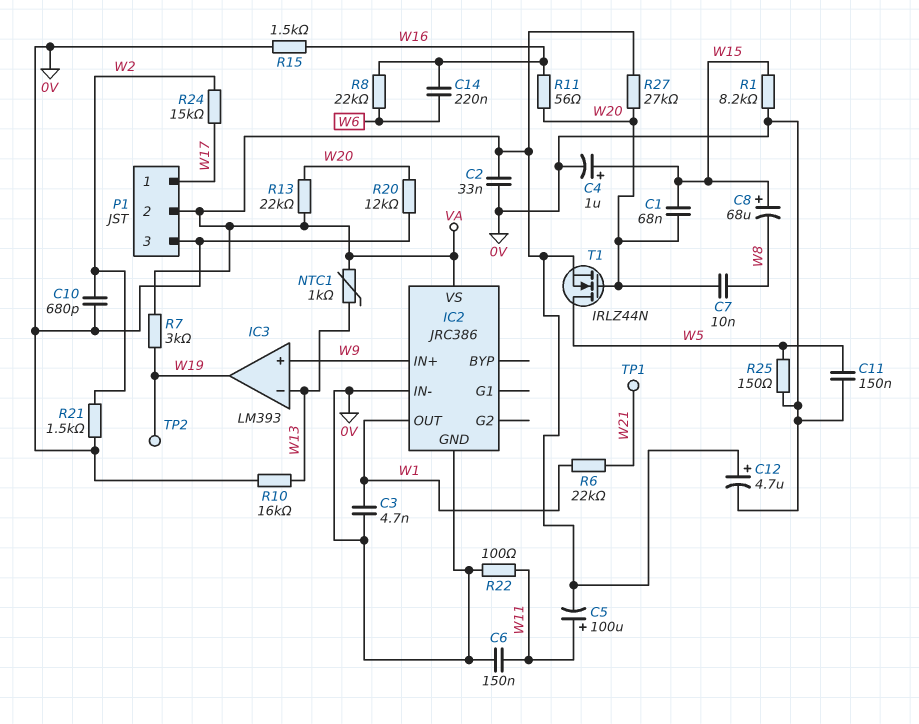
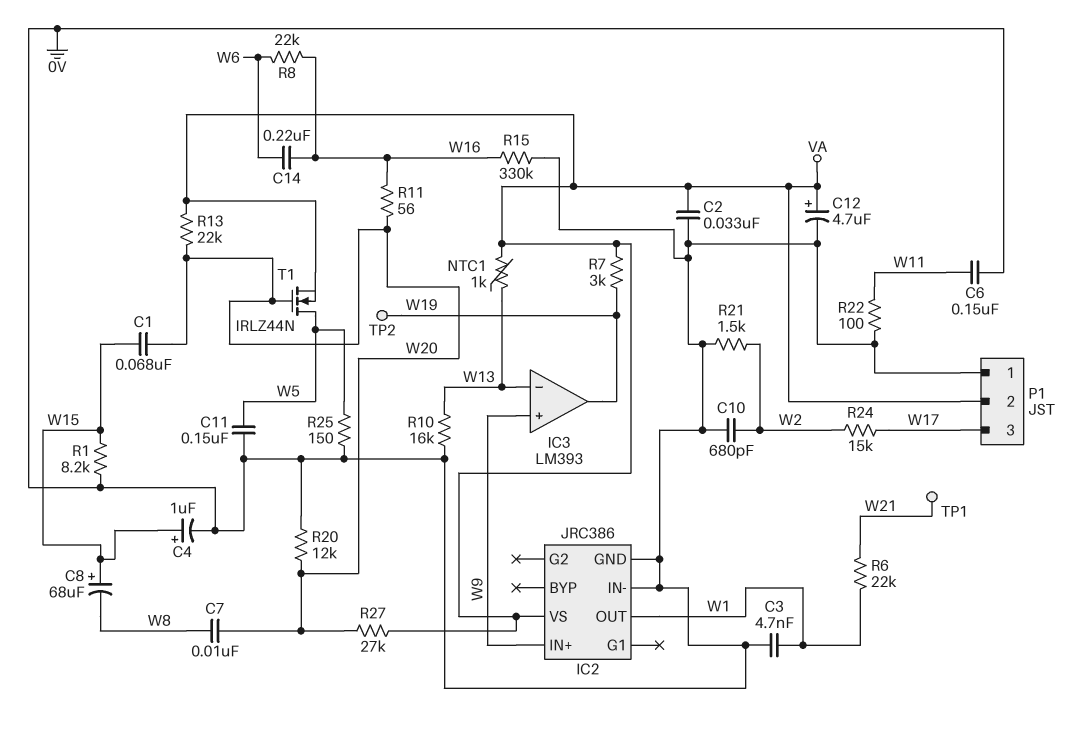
C5: 100uF (plus W11, minus VA) -> none
P1 pin 1: W17 -> 0V
P1 pin 3: 0V -> W17
R15: 1.5k (0V, W16) -> 330k (0V, W16)

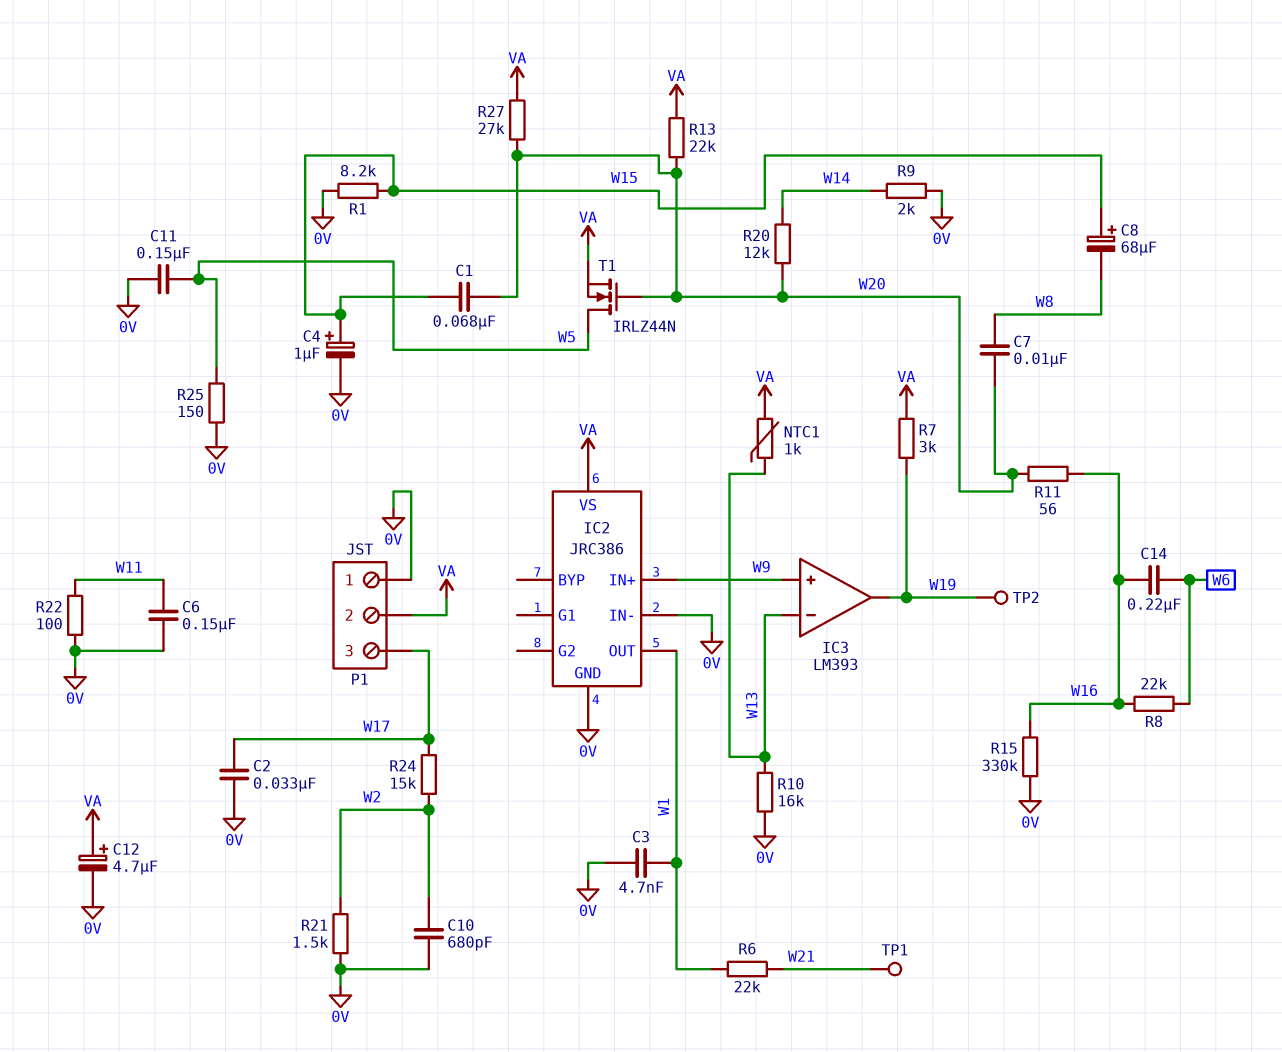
C2: 33nF (0V, VA) -> 33nF (0V, W17)
R9: none -> 2k (0V, W14)
R20: 12k (0V, W20) -> 12k (W14, W20)

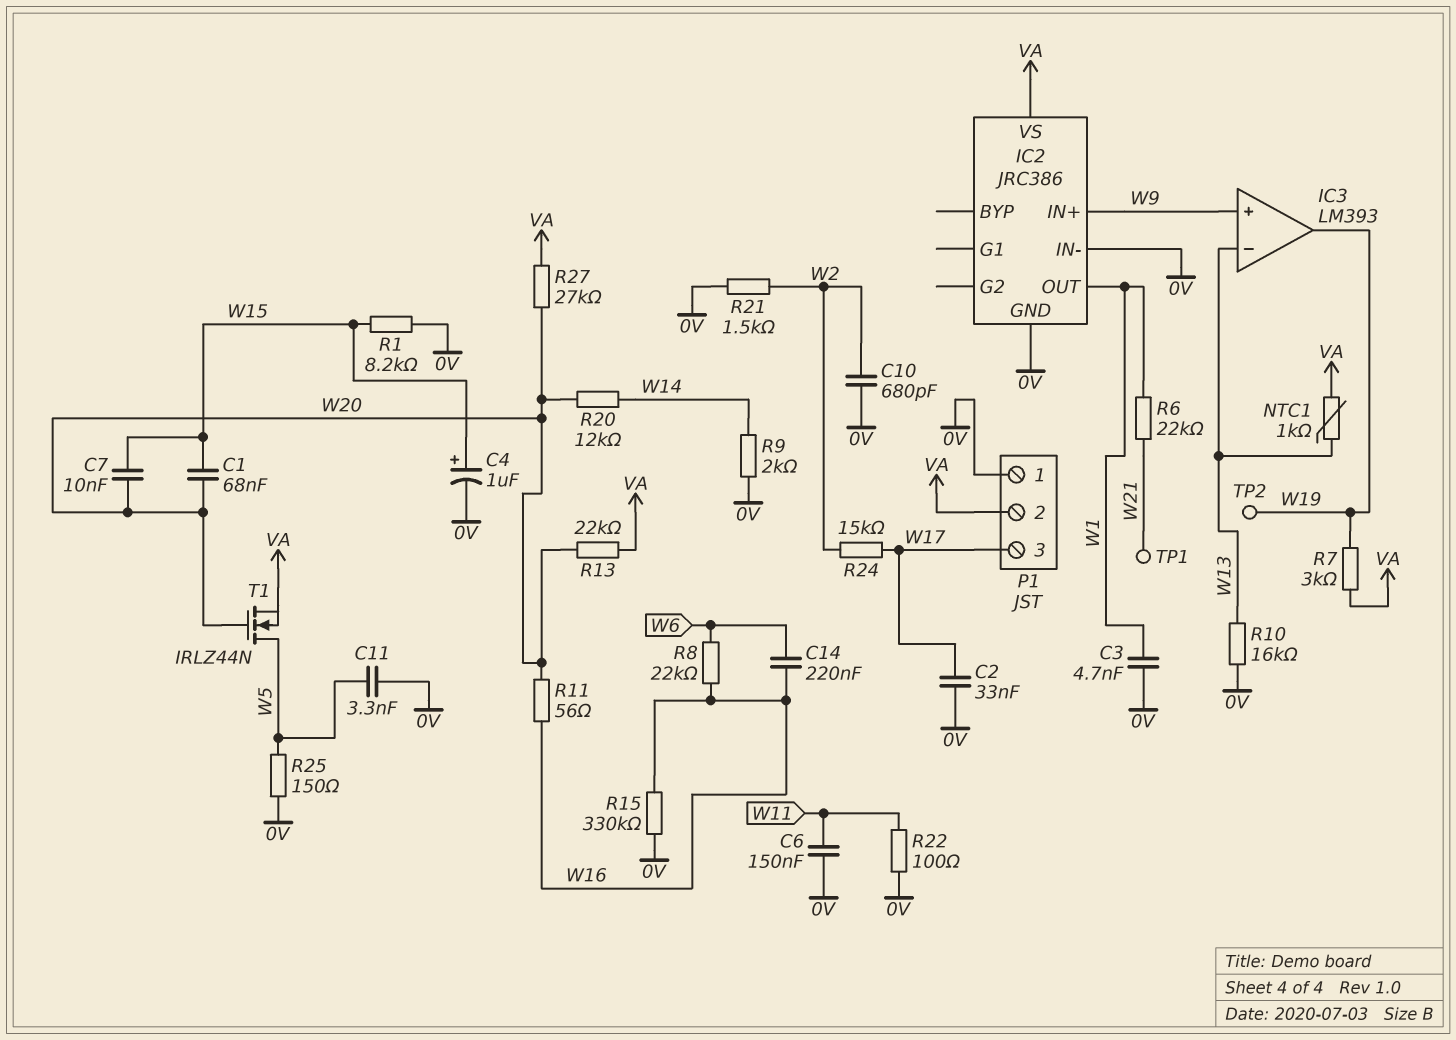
C7: 10nF (W8, W20) -> 10nF (W15, W20)
C8: 68uF (plus W15, minus W8) -> none
C11: 150nF (0V, W5) -> 3.3nF (0V, W5)
C12: 4.7uF (plus VA, minus 0V) -> none

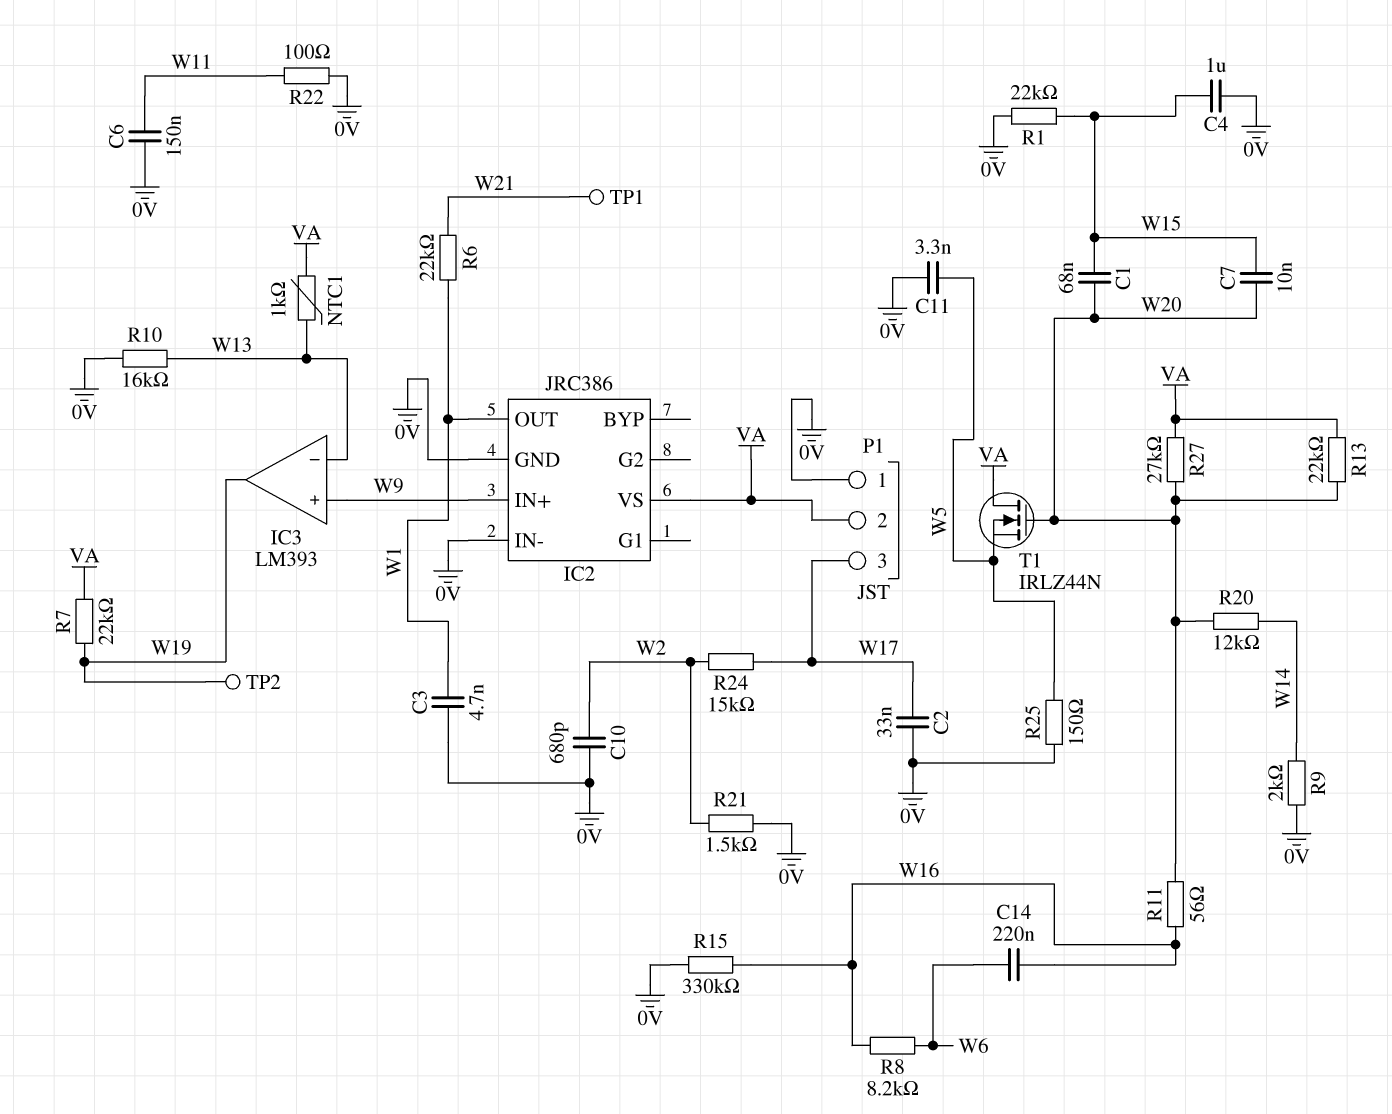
C4: 1uF (plus W15, minus 0V) -> 1uF (0V, W15)
R1: 8.2k (0V, W15) -> 22k (0V, W15)
R7: 3k (VA, W19) -> 22k (VA, W19)
R8: 22k (W6, W16) -> 8.2k (W6, W16)
T1: NMOS IRLZ44N (G W20, D W5, S VA) -> NMOS IRLZ44N (G W20, D VA, S W5)

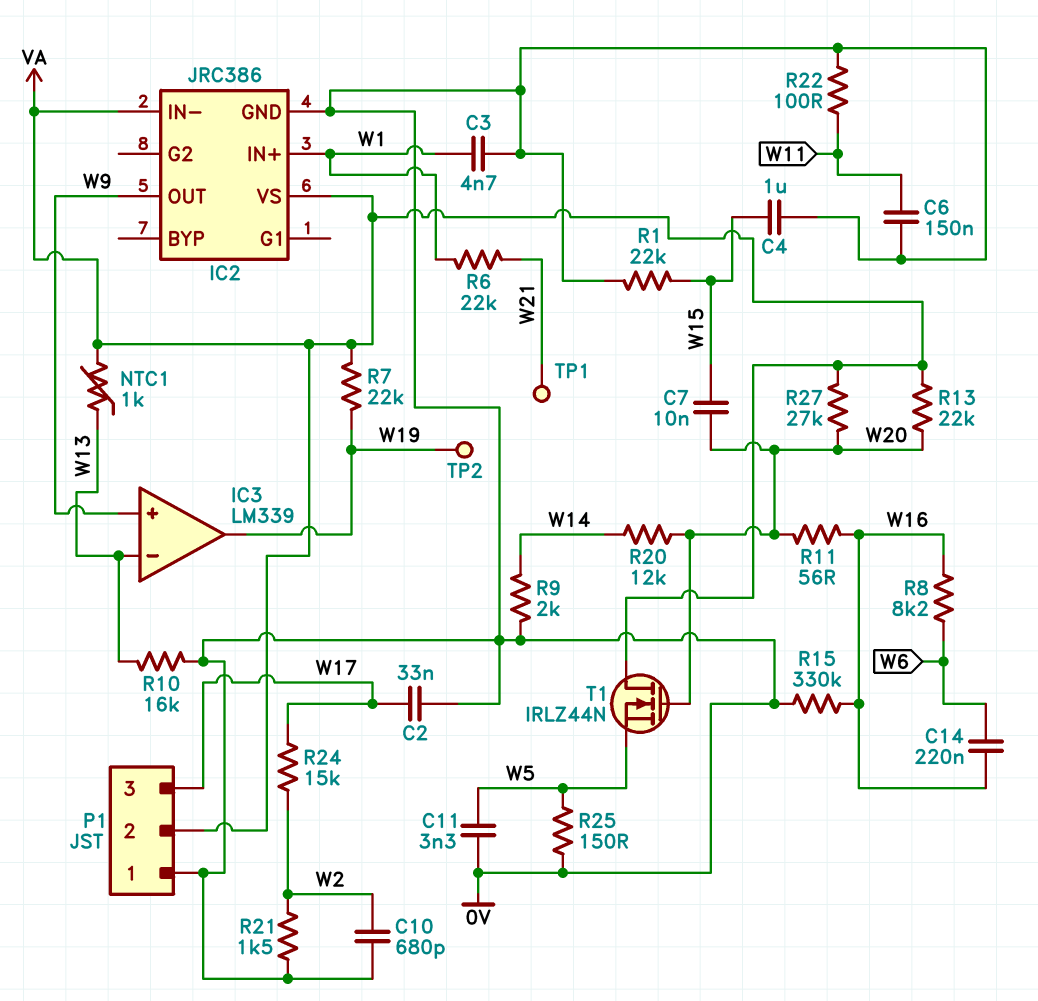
C1: 68nF (W15, W20) -> none
IC2 pin IN+: W9 -> W1
IC2 pin IN-: 0V -> VA
IC2 pin OUT: W1 -> W9
IC3: LM393 -> LM339

